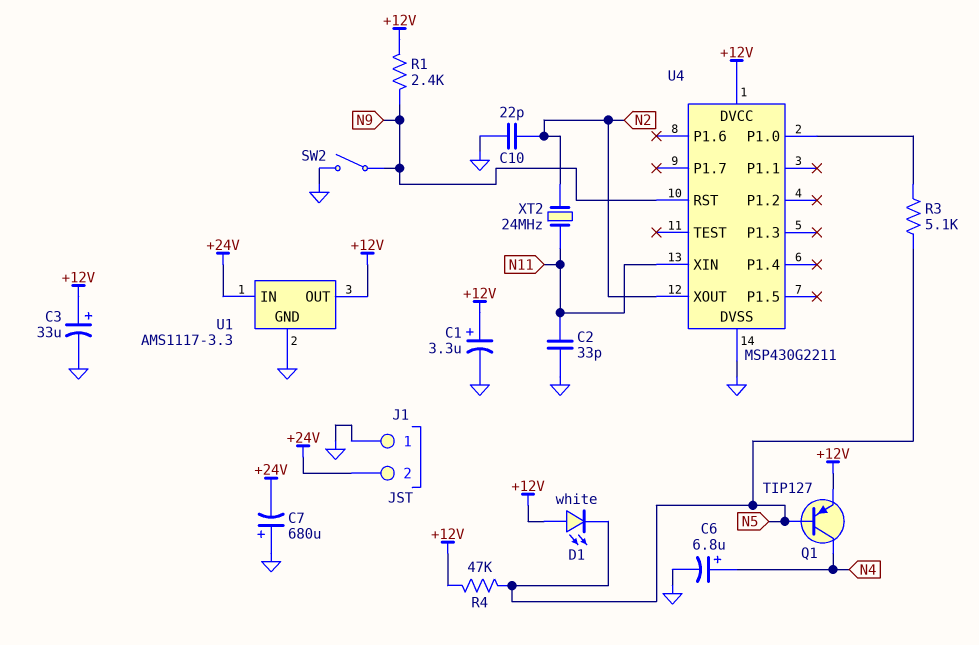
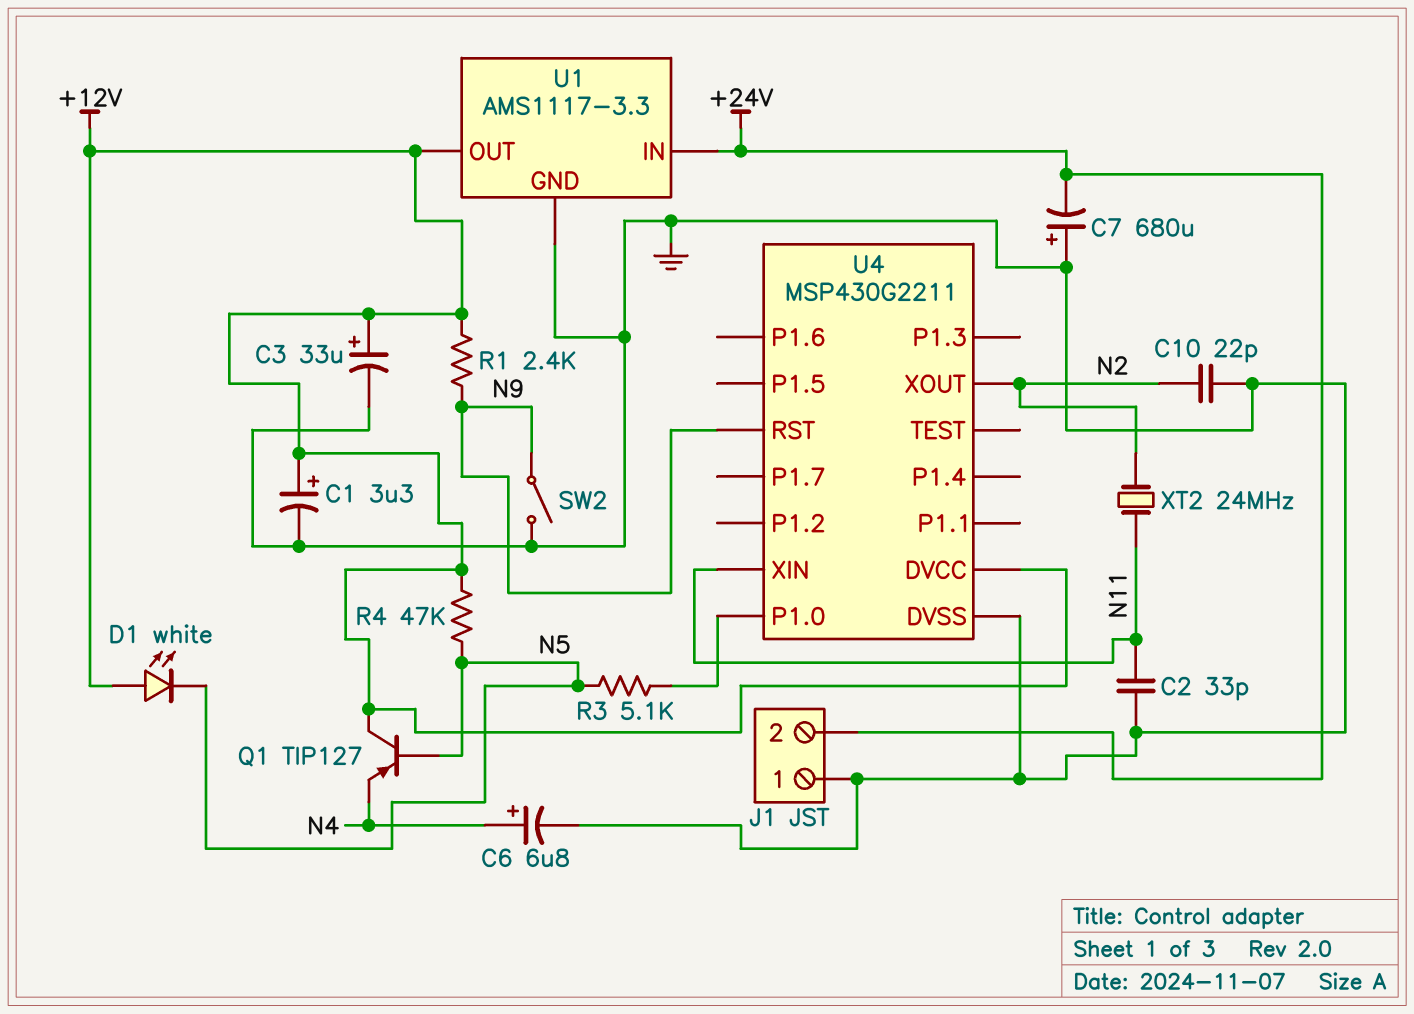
Q1: PNP TIP127 (B N5, C N4, E +12V) -> PNP TIP127 (B N5, C +12V, E N4)

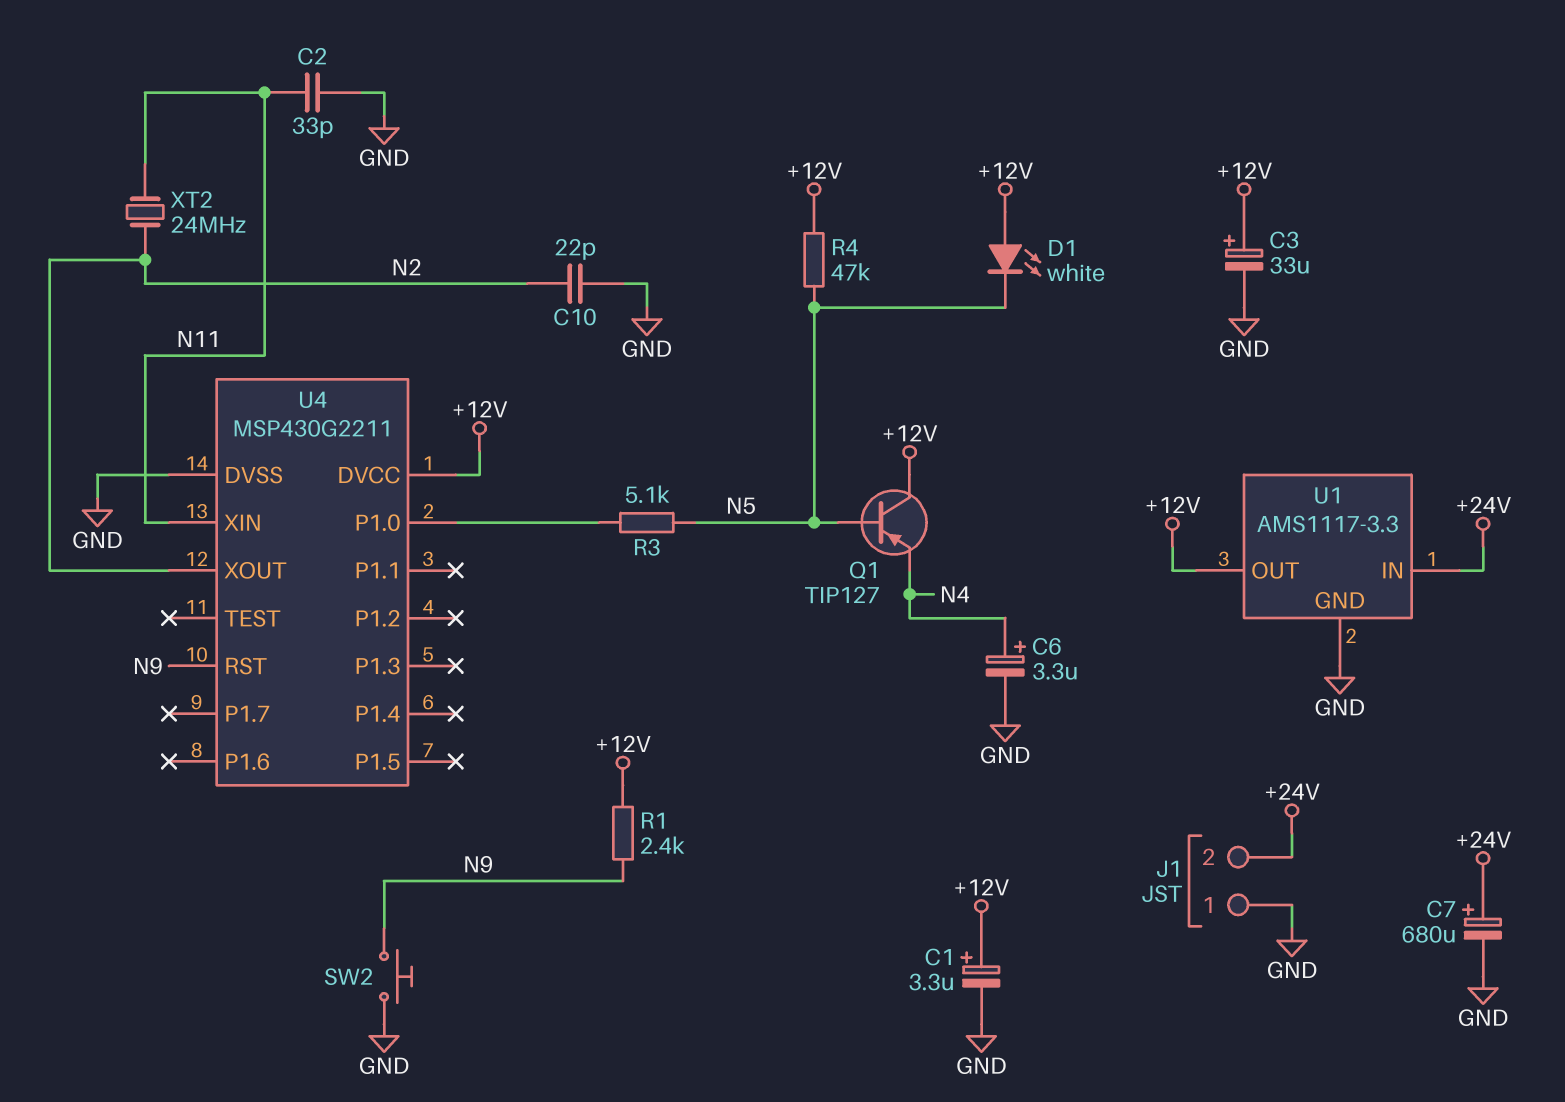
C6: 6.8uF (plus N4, minus GND) -> 3.3uF (plus N4, minus GND)
C7: 680uF (plus GND, minus +24V) -> 680uF (plus +24V, minus GND)
SW2: switch (GND, N9) -> button (GND, N9)

